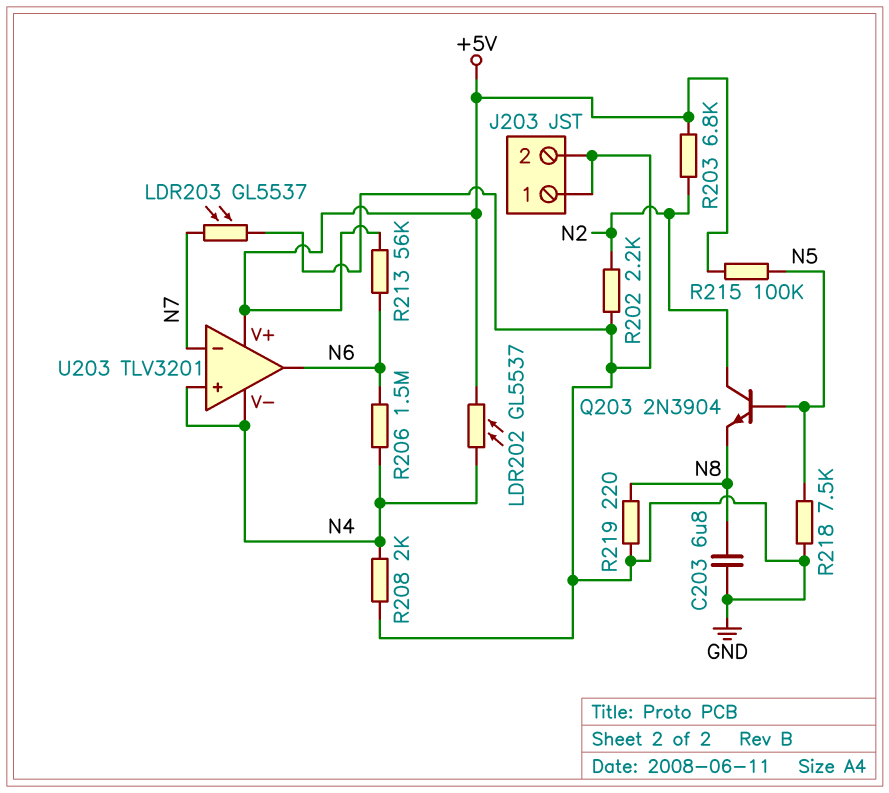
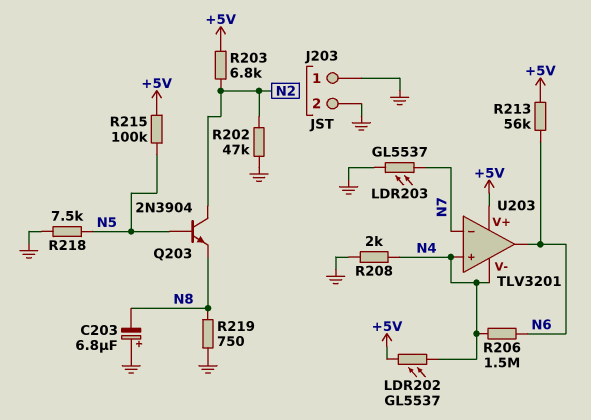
C203: 6.8uF (GND, N8) -> 6.8uF (plus GND, minus N8)
R202: 2.2k (GND, N2) -> 47k (GND, N2)
R219: 220 (GND, N8) -> 750 (GND, N8)

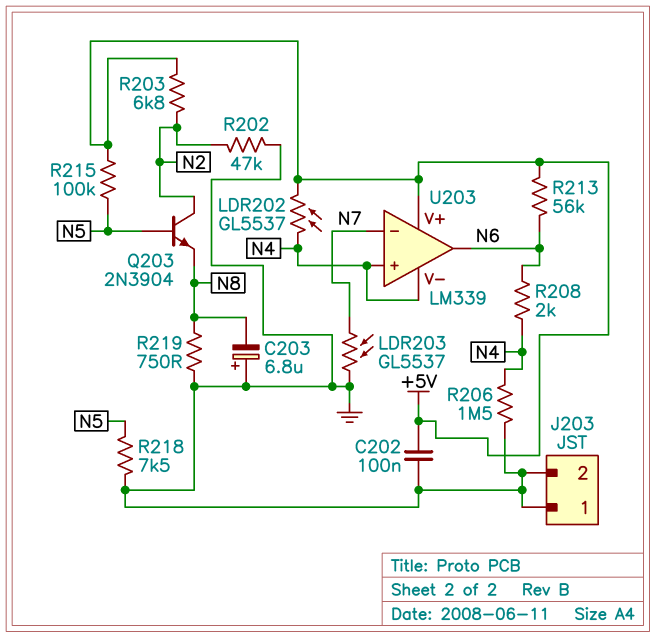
C202: none -> 100nF (+5V, GND)
R206: 1.5M (N4, N6) -> 1.5M (GND, N4)
R208: 2k (GND, N4) -> 2k (N4, N6)
U203: TLV3201 -> LM339

